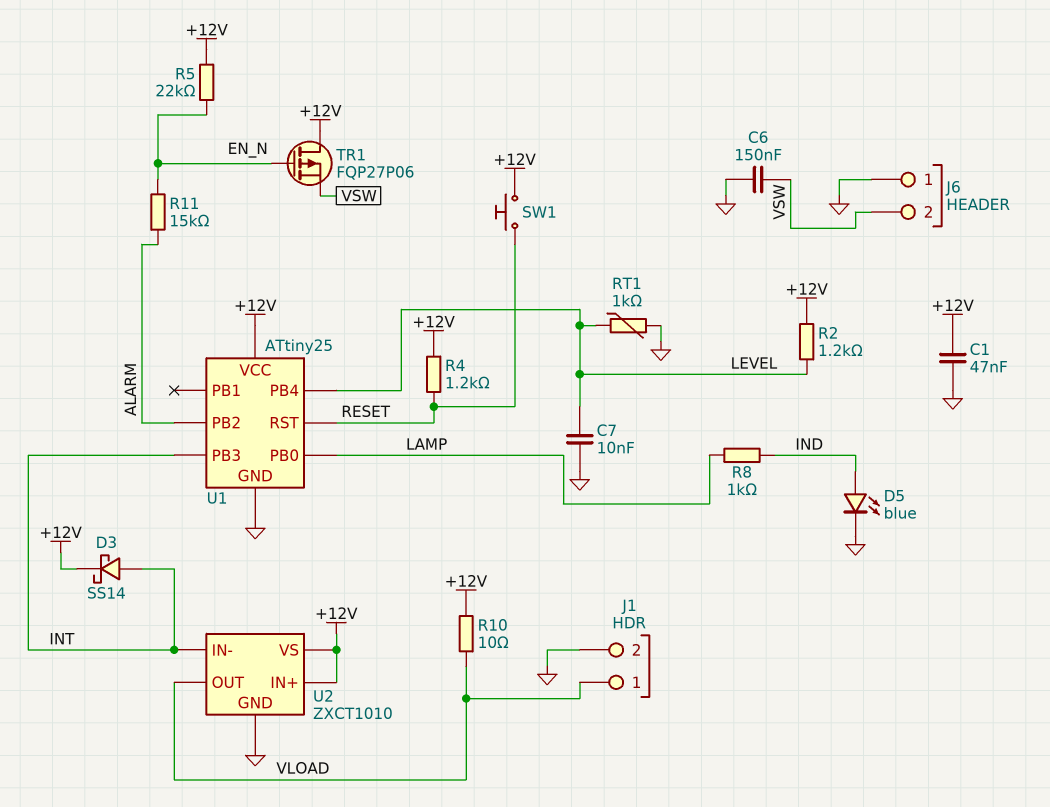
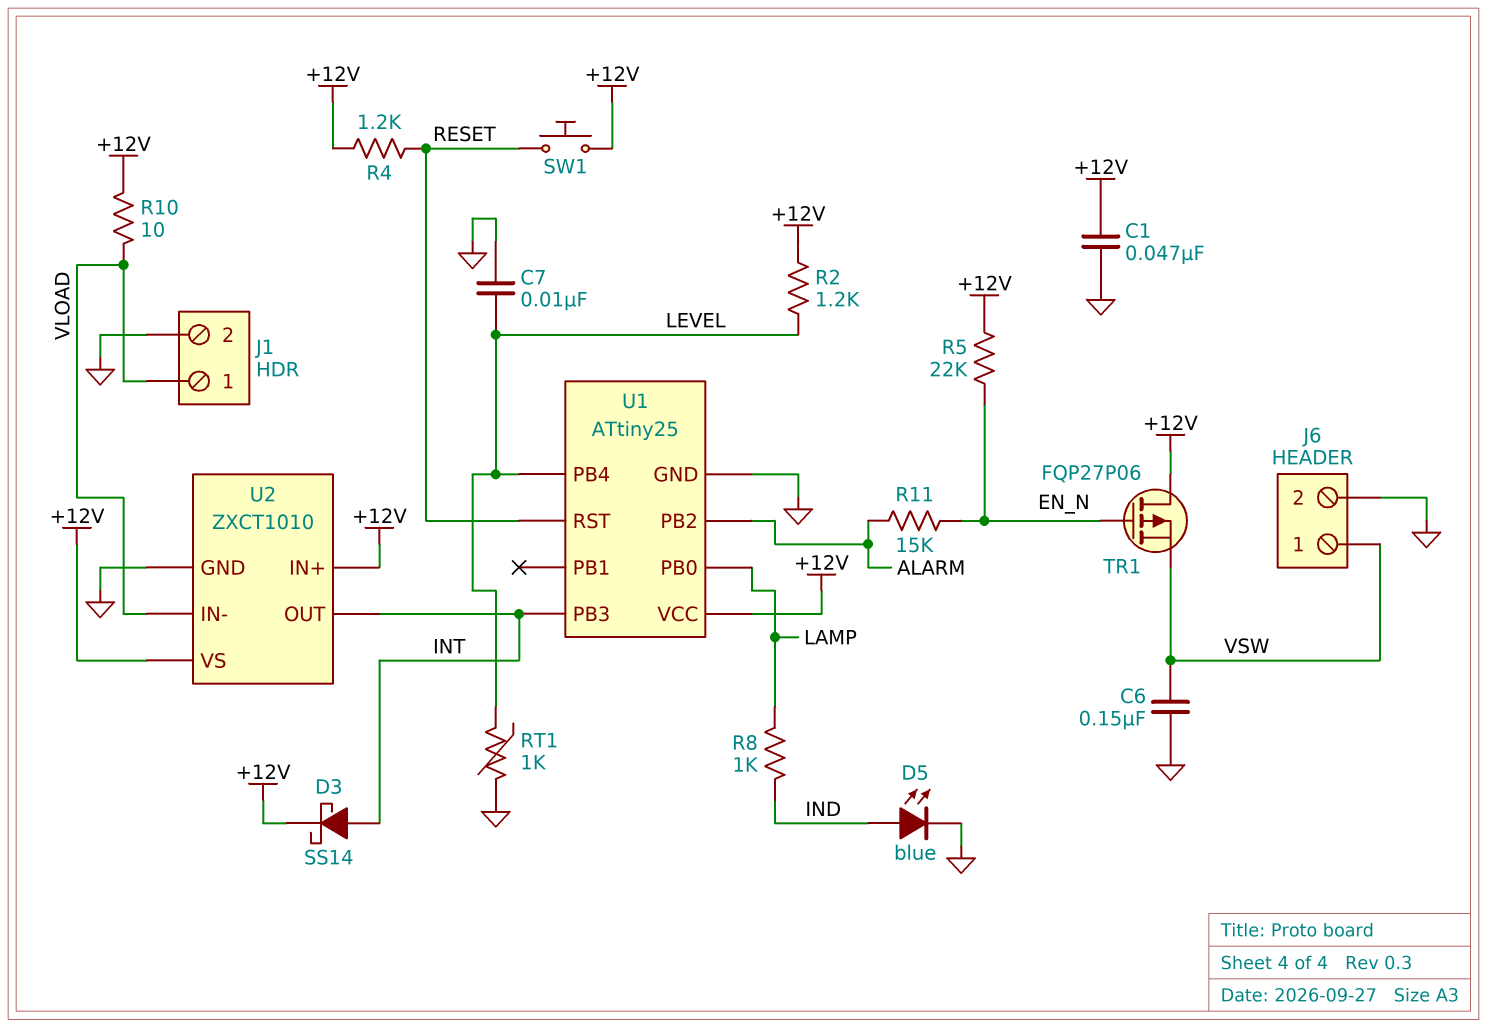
J6 pin 1: GND -> VSW
J6 pin 2: VSW -> GND
U2 pin IN-: INT -> VLOAD
U2 pin OUT: VLOAD -> INT

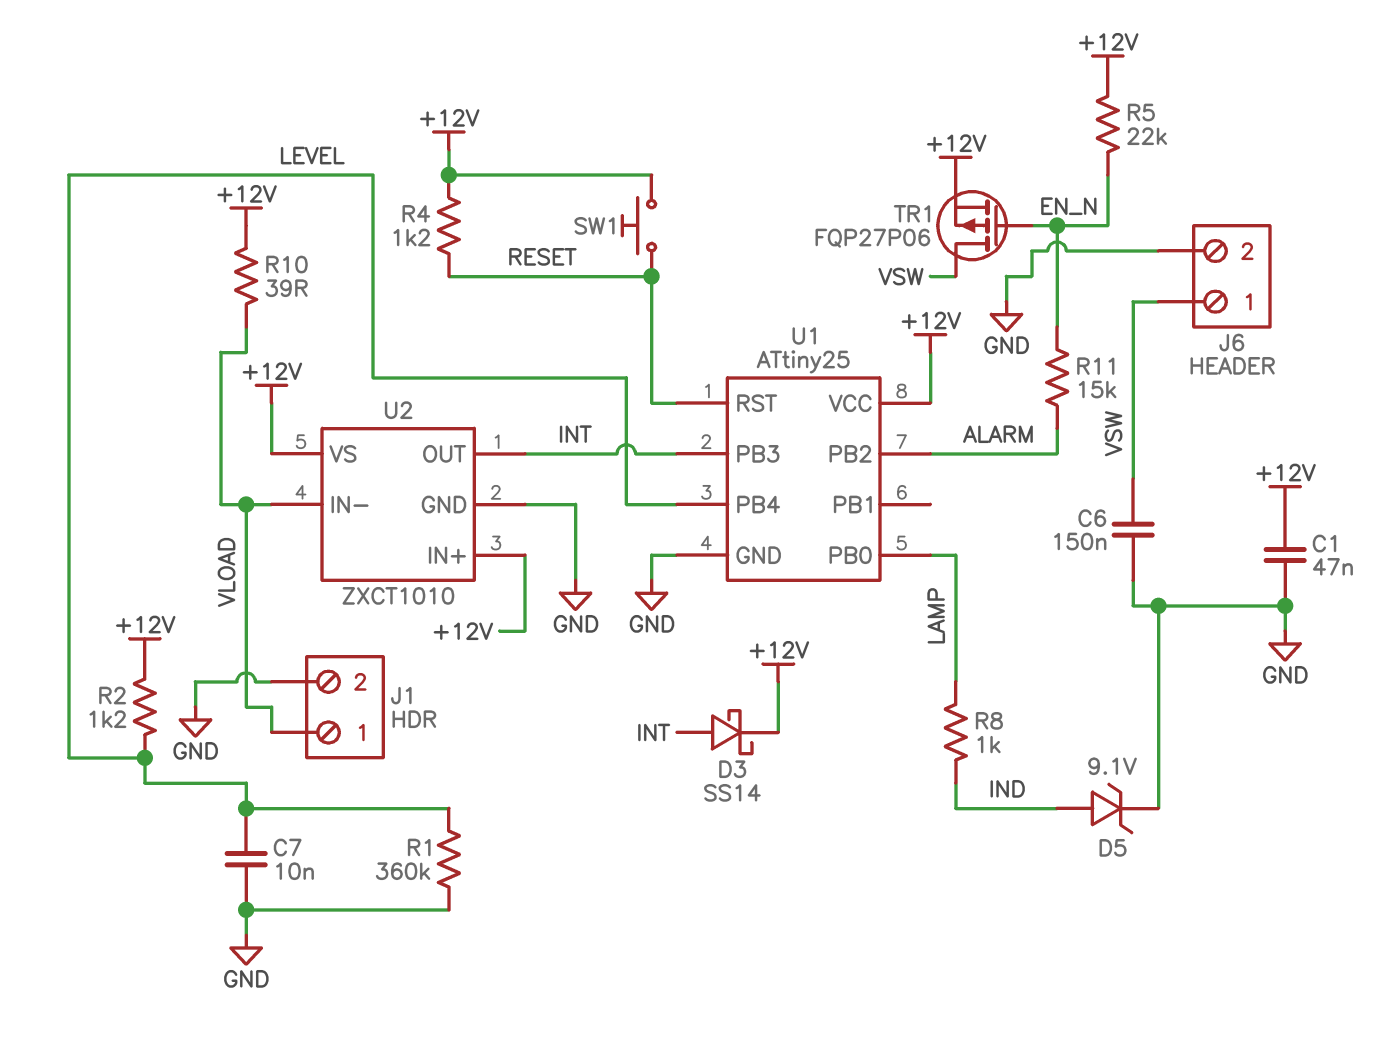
D5: LED blue (A IND, K GND) -> zener 9.1V (A IND, K GND)
R1: none -> 360k (GND, LEVEL)
R10: 10 (+12V, VLOAD) -> 39 (+12V, VLOAD)
RT1: 1k (GND, LEVEL) -> none
TR1: PMOS FQP27P06 (G EN_N, D +12V, S VSW) -> PMOS FQP27P06 (G EN_N, D VSW, S +12V)

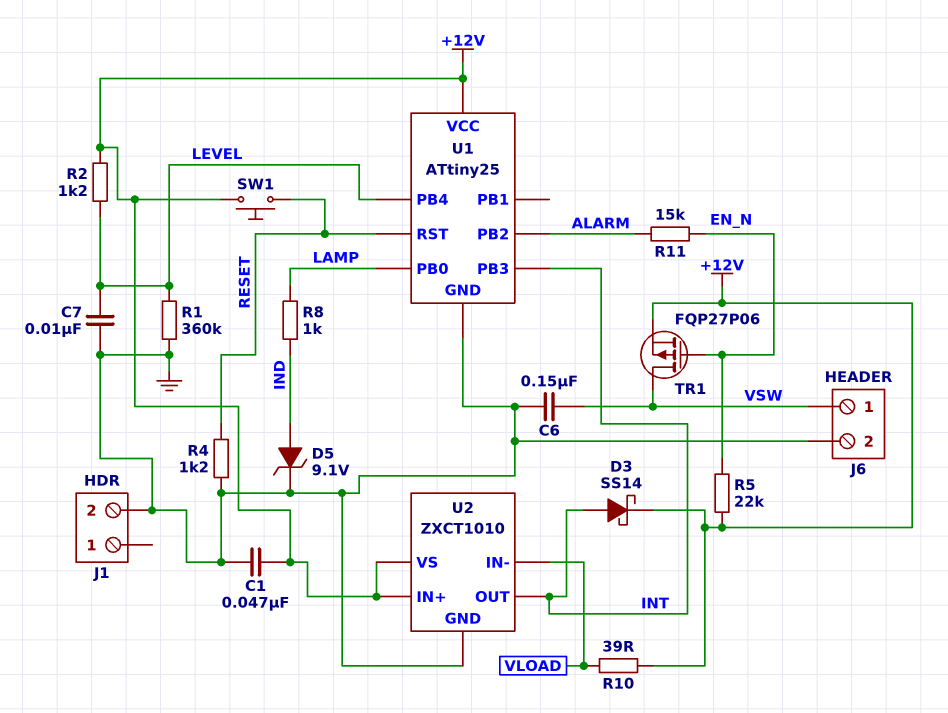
J1 pin 1: VLOAD -> none
R4: 1.2k (+12V, RESET) -> 1.2k (GND, RESET)

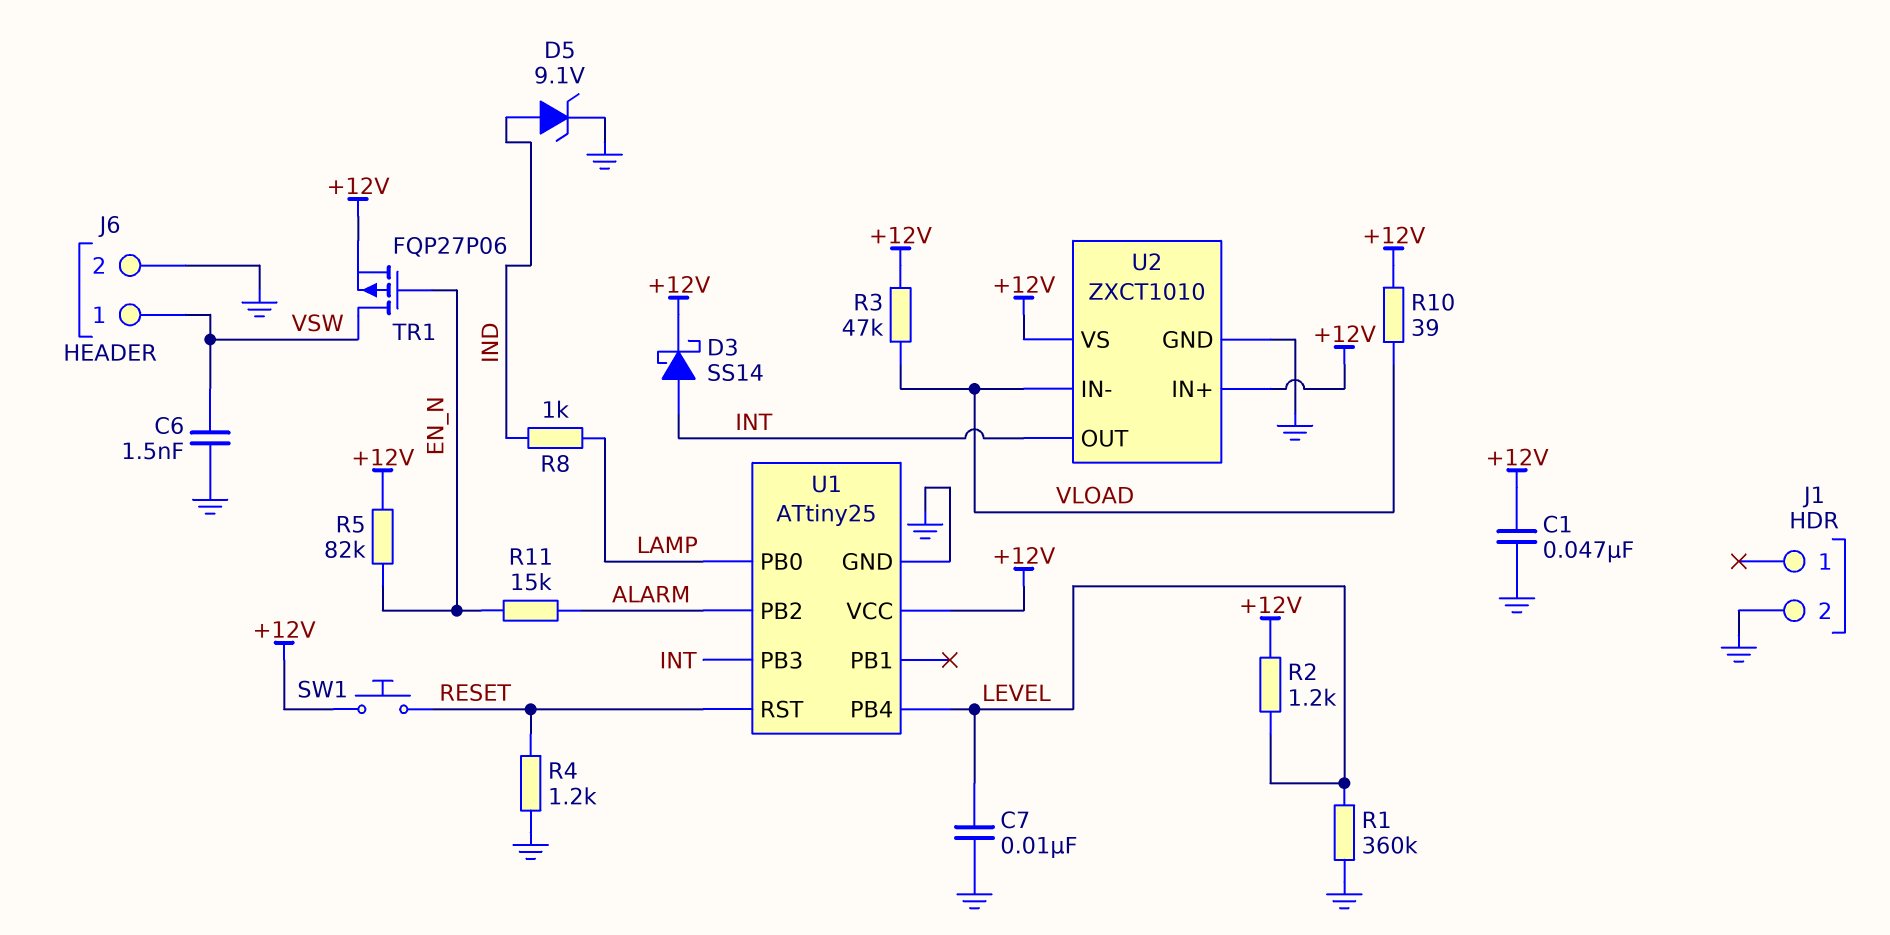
C6: 150nF (GND, VSW) -> 1.5nF (GND, VSW)
R3: none -> 47k (+12V, VLOAD)
R5: 22k (+12V, EN_N) -> 82k (+12V, EN_N)

